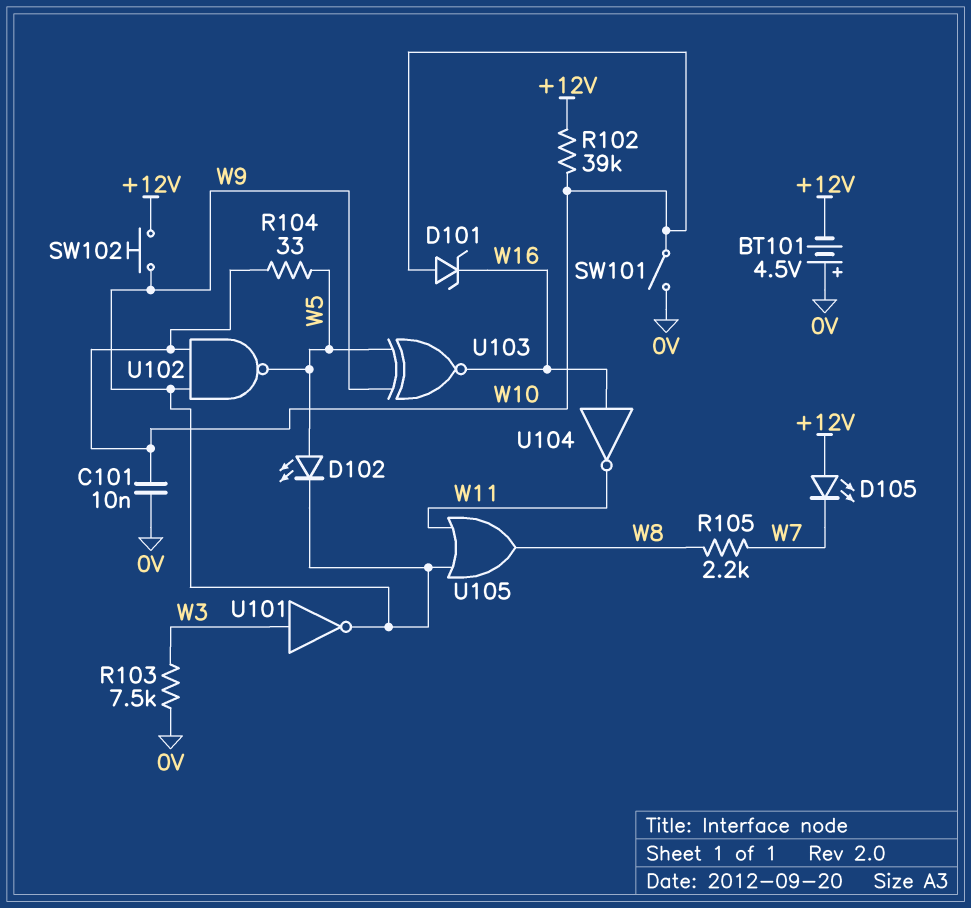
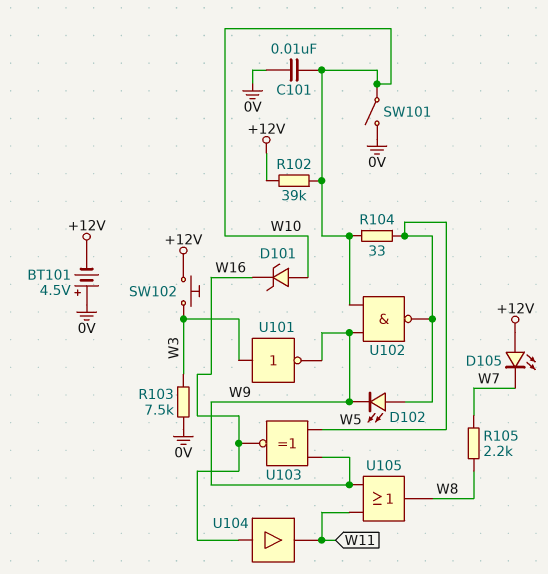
SW102: button (+12V, W9) -> button (+12V, W3)
U104: NOT (in W16, out W11) -> buffer (in W16, out W11)

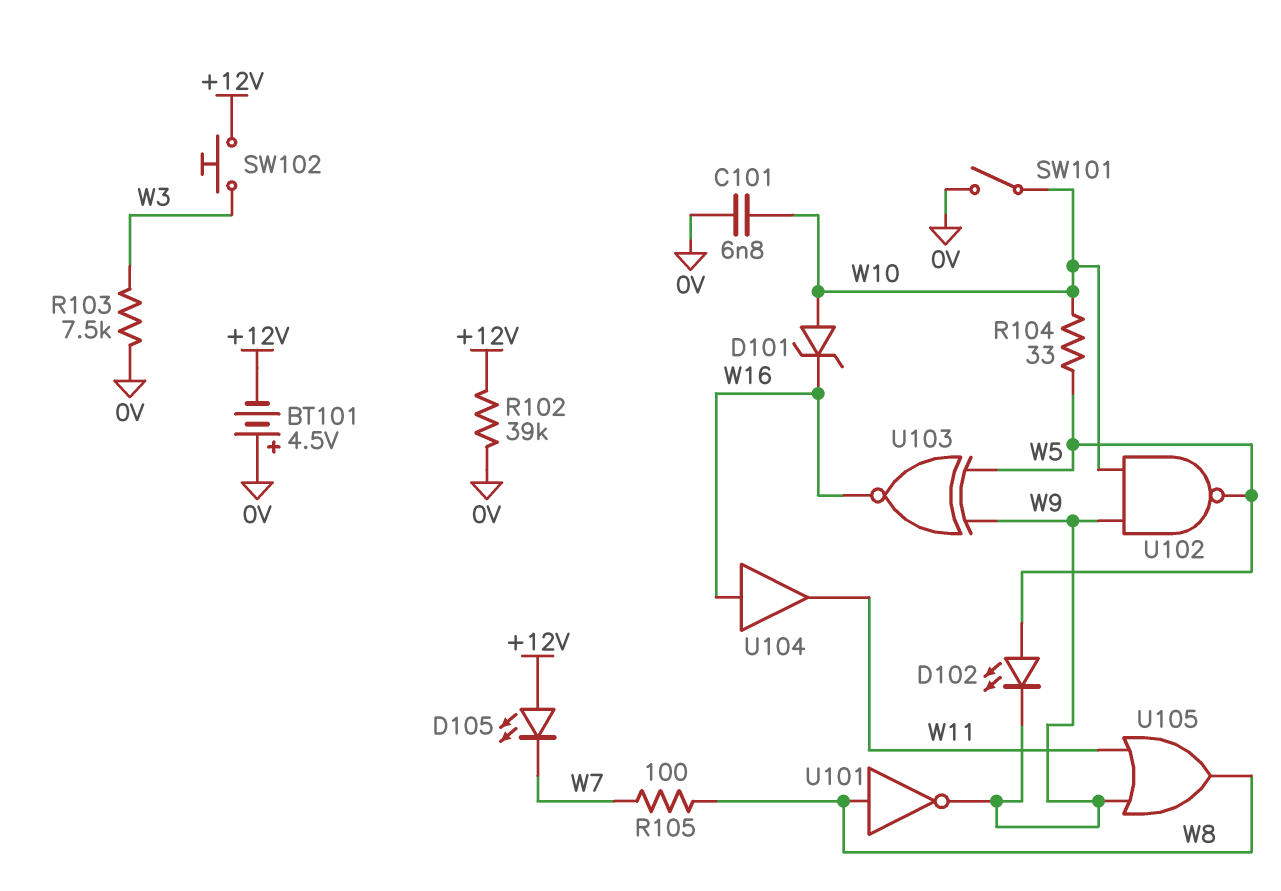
C101: 10nF (0V, W10) -> 6.8nF (0V, W10)
R102: 39k (+12V, W10) -> 39k (+12V, 0V)
R105: 2.2k (W7, W8) -> 100 (W7, W8)
U101: NOT (in W3, out W9) -> NOT (in W8, out W9)

